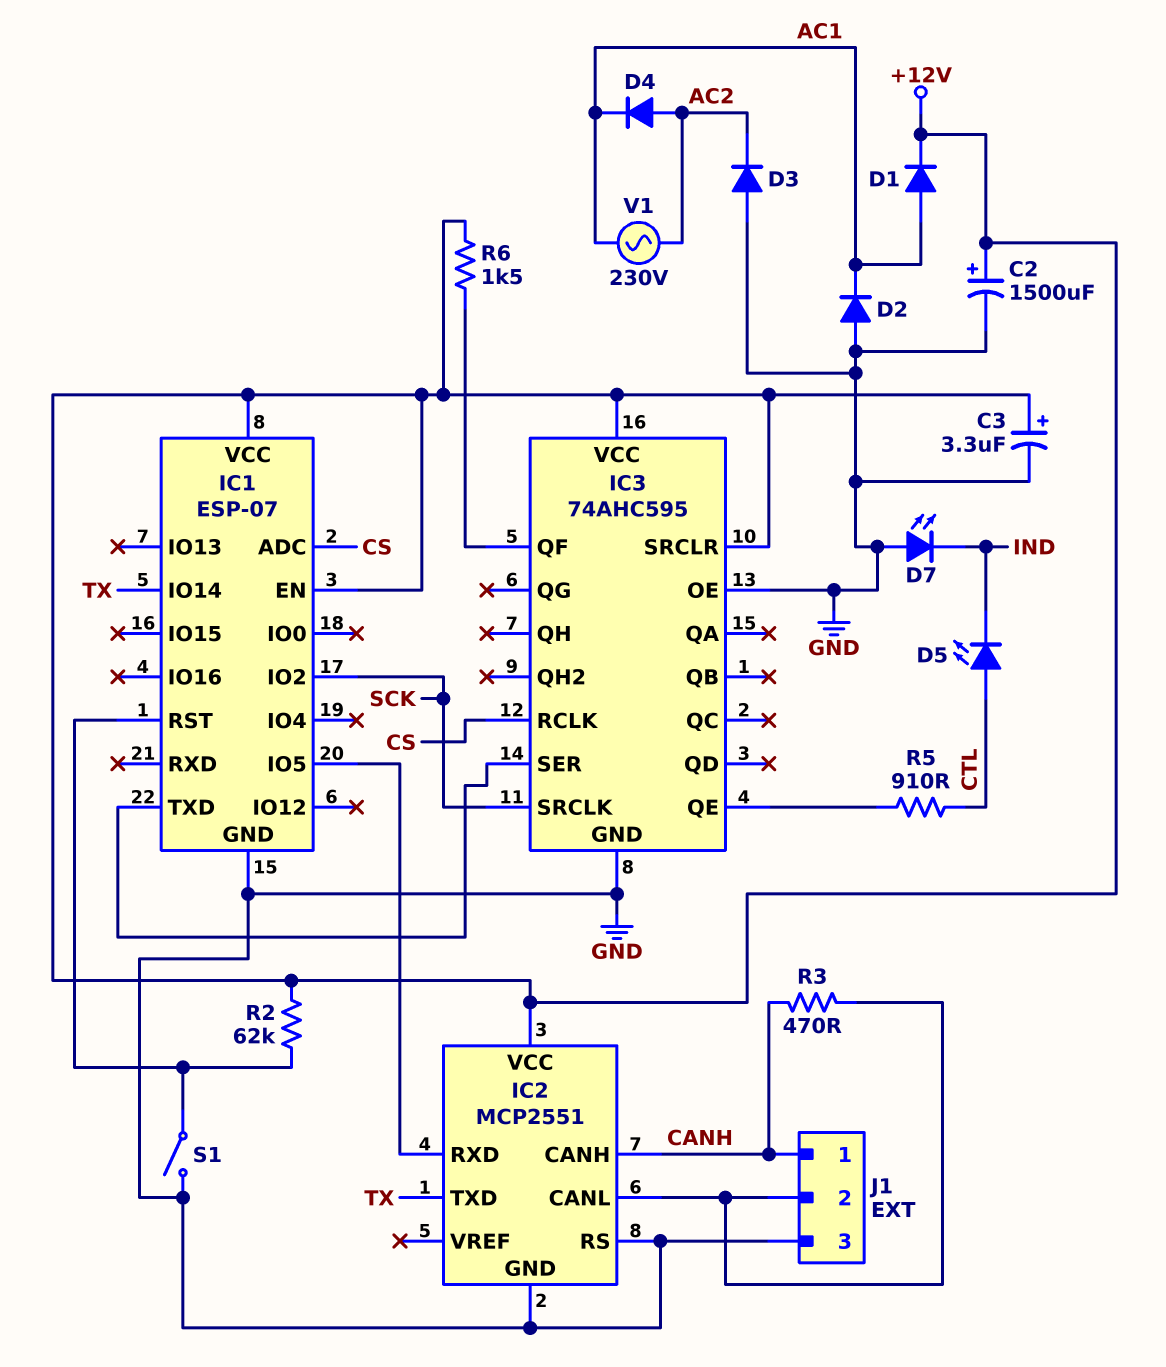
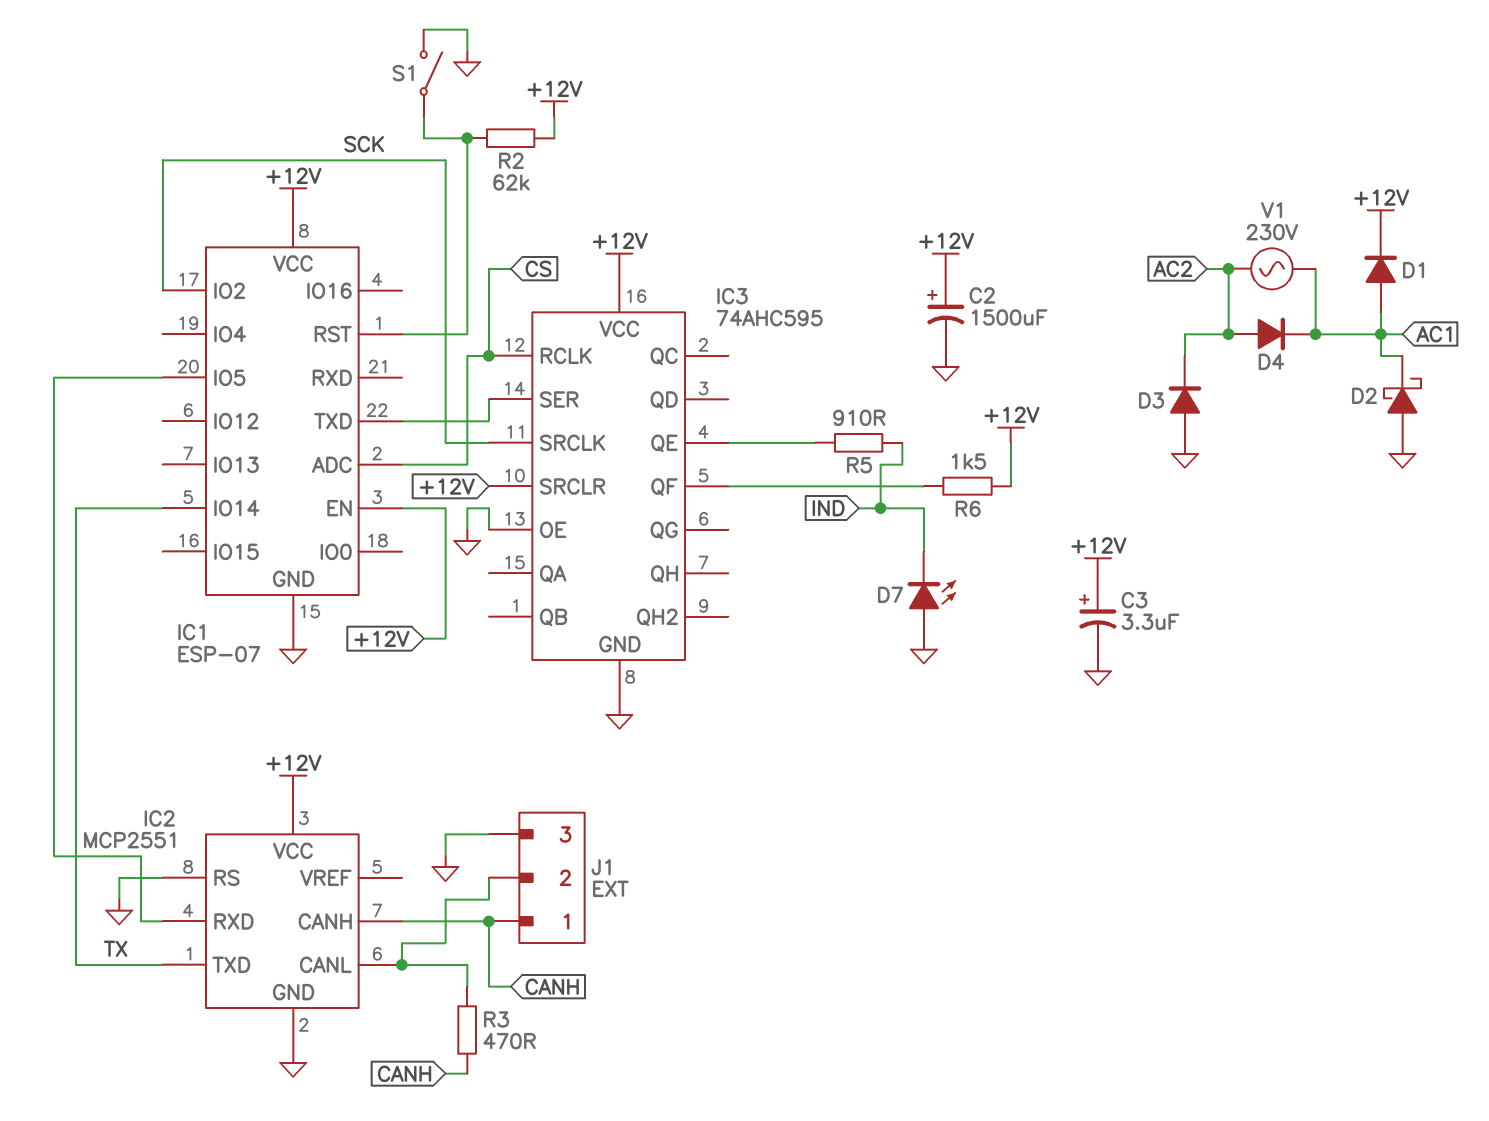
D2: diode (A GND, K AC1) -> schottky (A GND, K AC1)
D5: LED (A CTL, K IND) -> none
R5: 910 (CTL, IC3/QE) -> 910 (IC3/QE, IND)

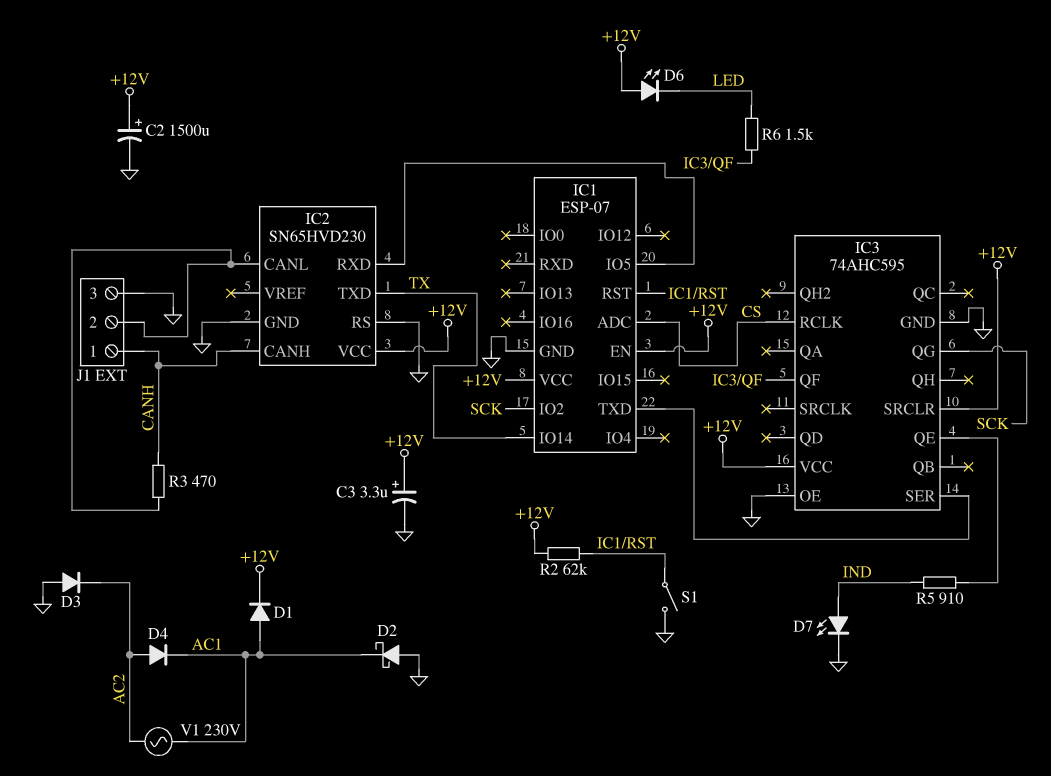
D6: none -> LED (A +12V, K LED)
D7: LED (A GND, K IND) -> LED (A IND, K GND)
IC2: MCP2551 -> SN65HVD230
IC3 pin QG: none -> SCK
IC3 pin SRCLK: SCK -> none
R6: 1.5k (+12V, IC3/QF) -> 1.5k (IC3/QF, LED)

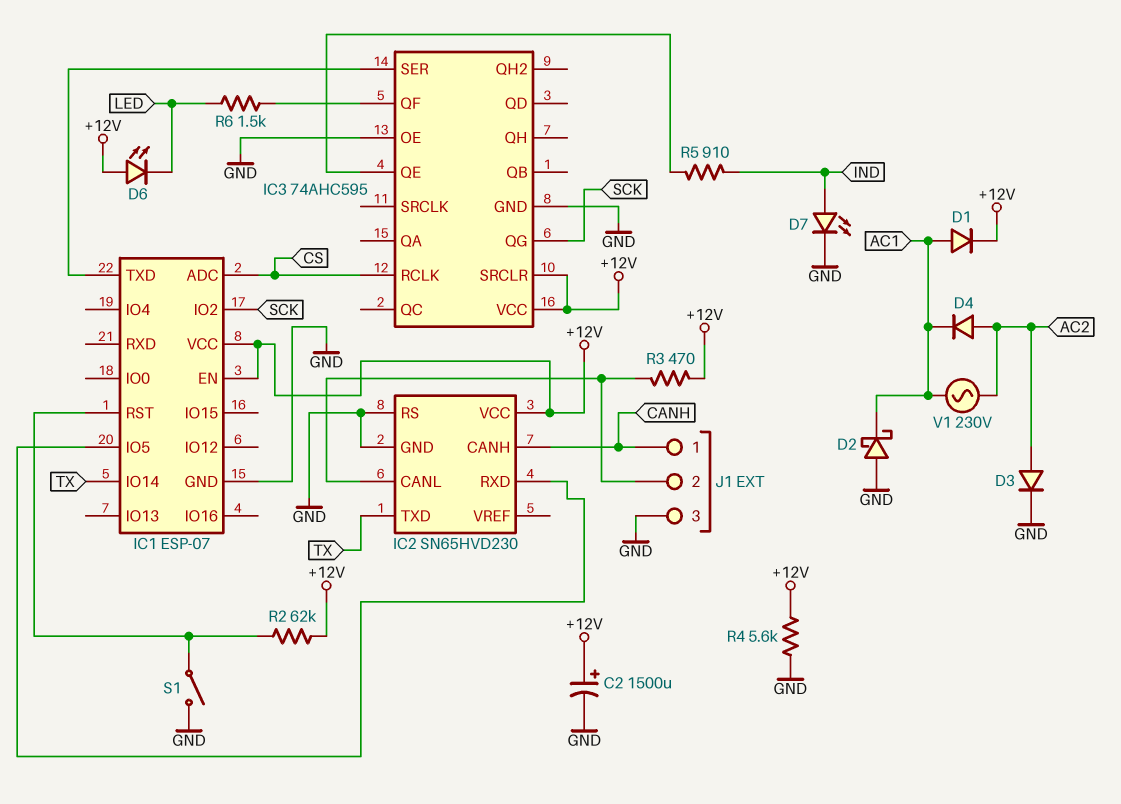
C3: 3.3uF (plus +12V, minus GND) -> none
D3: diode (A GND, K AC2) -> diode (A AC2, K GND)
R3: 470 (CANH, IC2/CANL) -> 470 (+12V, IC2/CANL)
R4: none -> 5.6k (+12V, GND)

